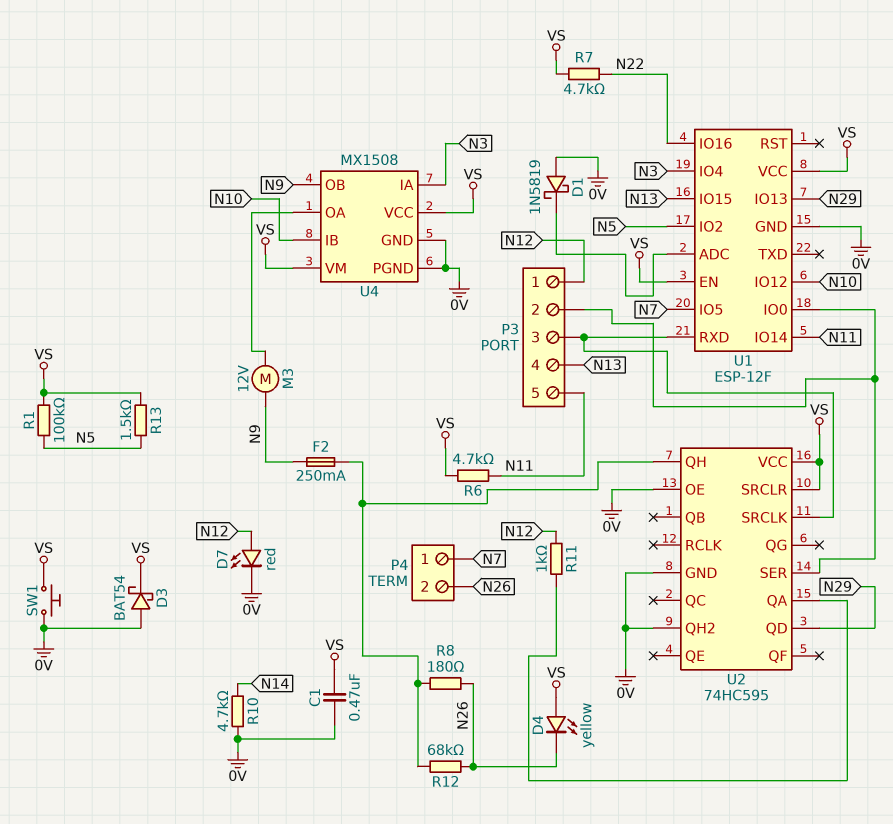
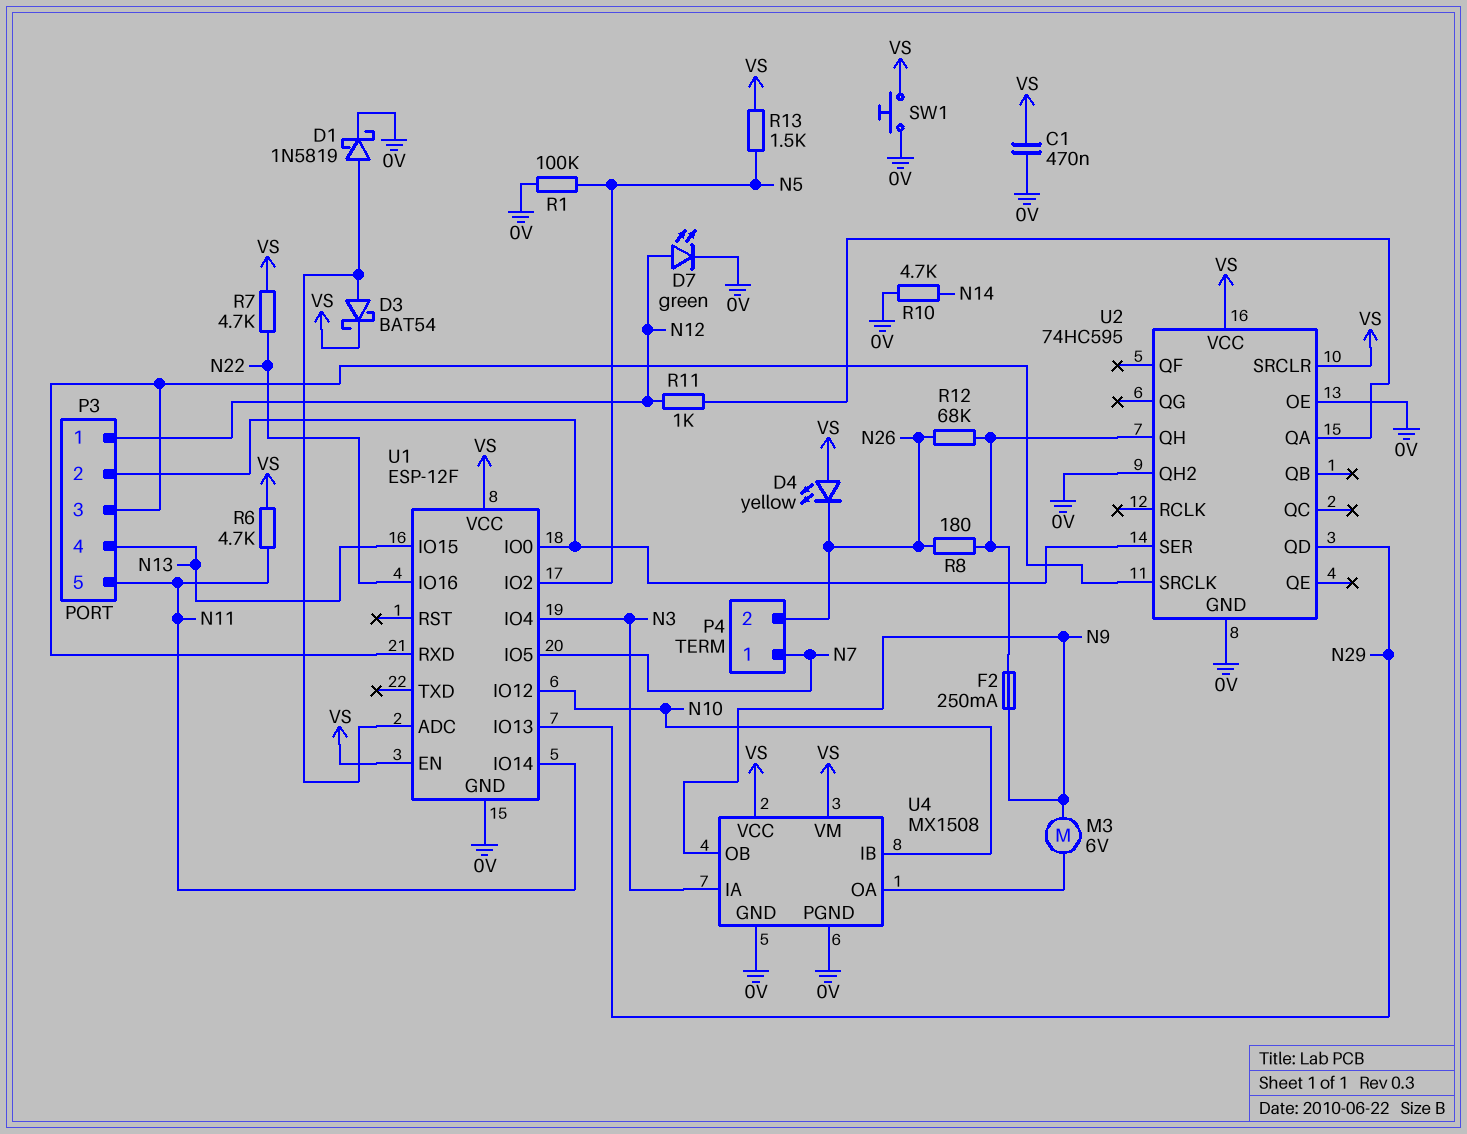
D1: schottky 1N5819 (A 0V, K U1/ADC) -> schottky 1N5819 (A U1/ADC, K 0V)
D3: schottky BAT54 (A 0V, K VS) -> schottky BAT54 (A U1/ADC, K VS)
D7: LED red (A N12, K 0V) -> LED green (A N12, K 0V)
M3: motor 12V (N9, U4/OA) -> motor 6V (N9, U4/OA)
R1: 100k (N5, VS) -> 100k (0V, N5)

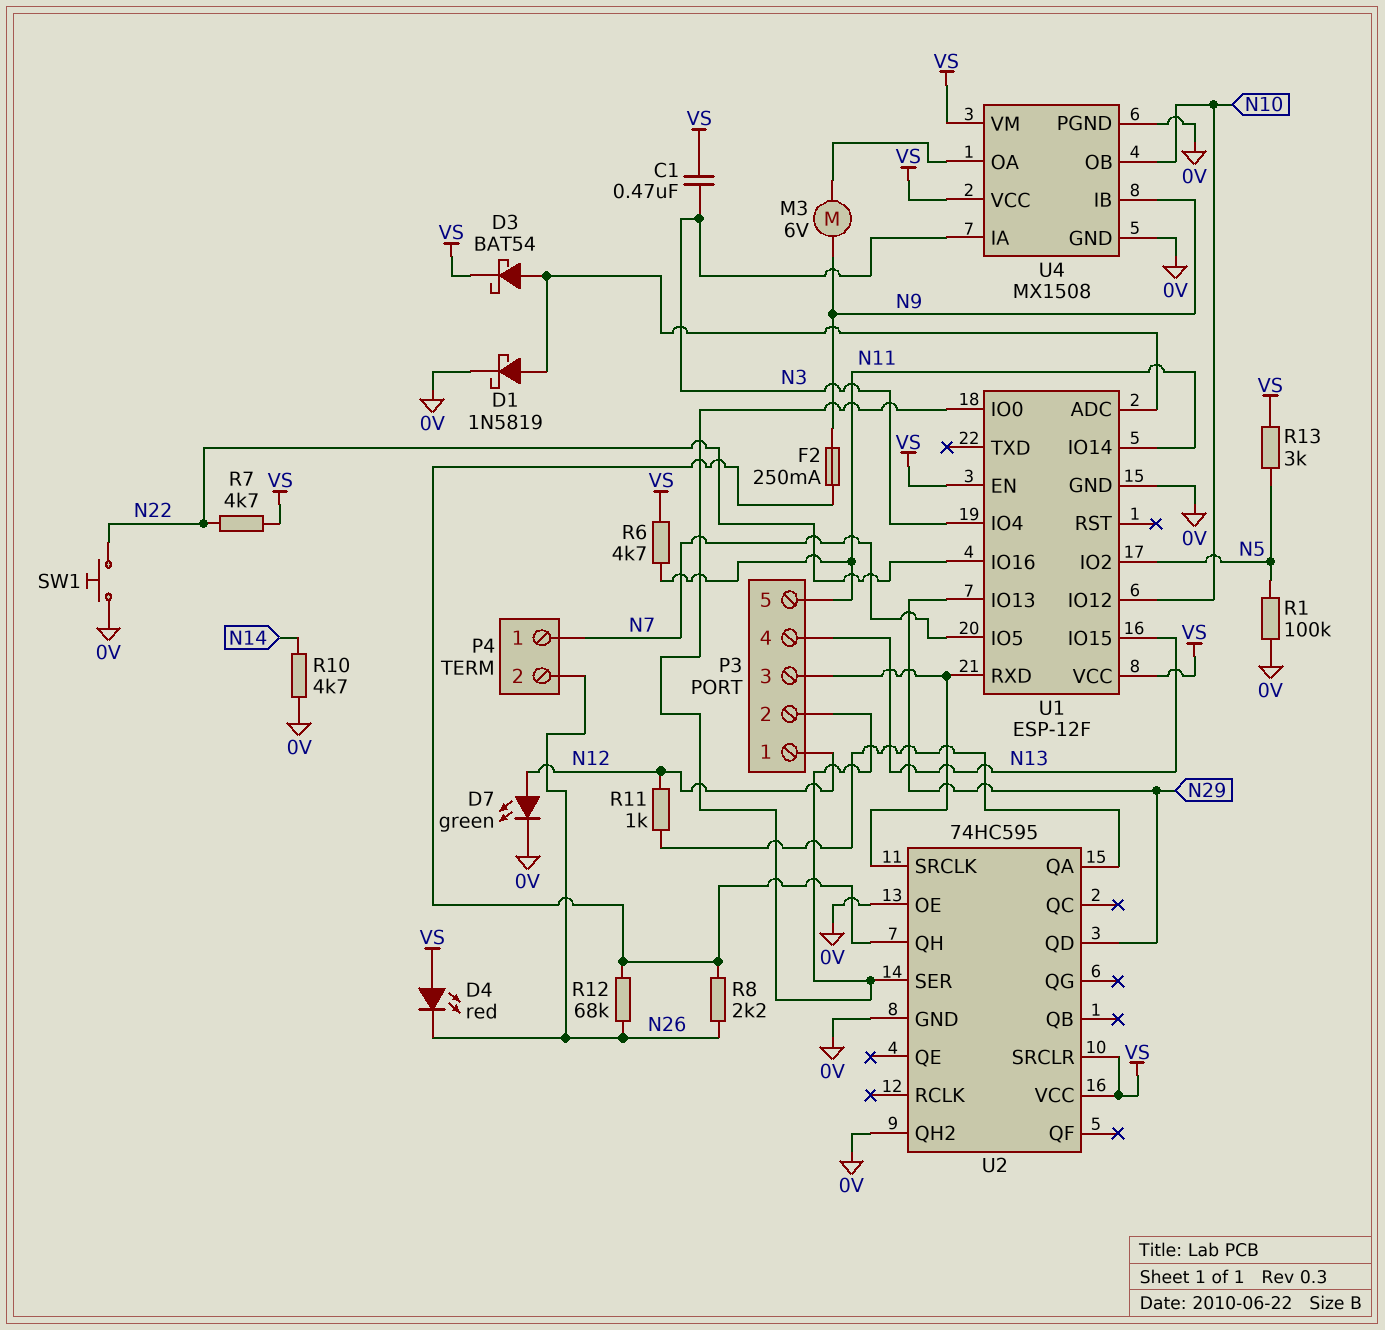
C1: 470nF (0V, VS) -> 470nF (N3, VS)
D4: LED yellow (A VS, K N26) -> LED red (A VS, K N26)
R8: 180 (N26, U2/QH) -> 2.2k (N26, U2/QH)
R13: 1.5k (N5, VS) -> 3k (N5, VS)
SW1: button (0V, VS) -> button (0V, N22)
U4 pin IB: N10 -> N9
U4 pin OB: N9 -> N10

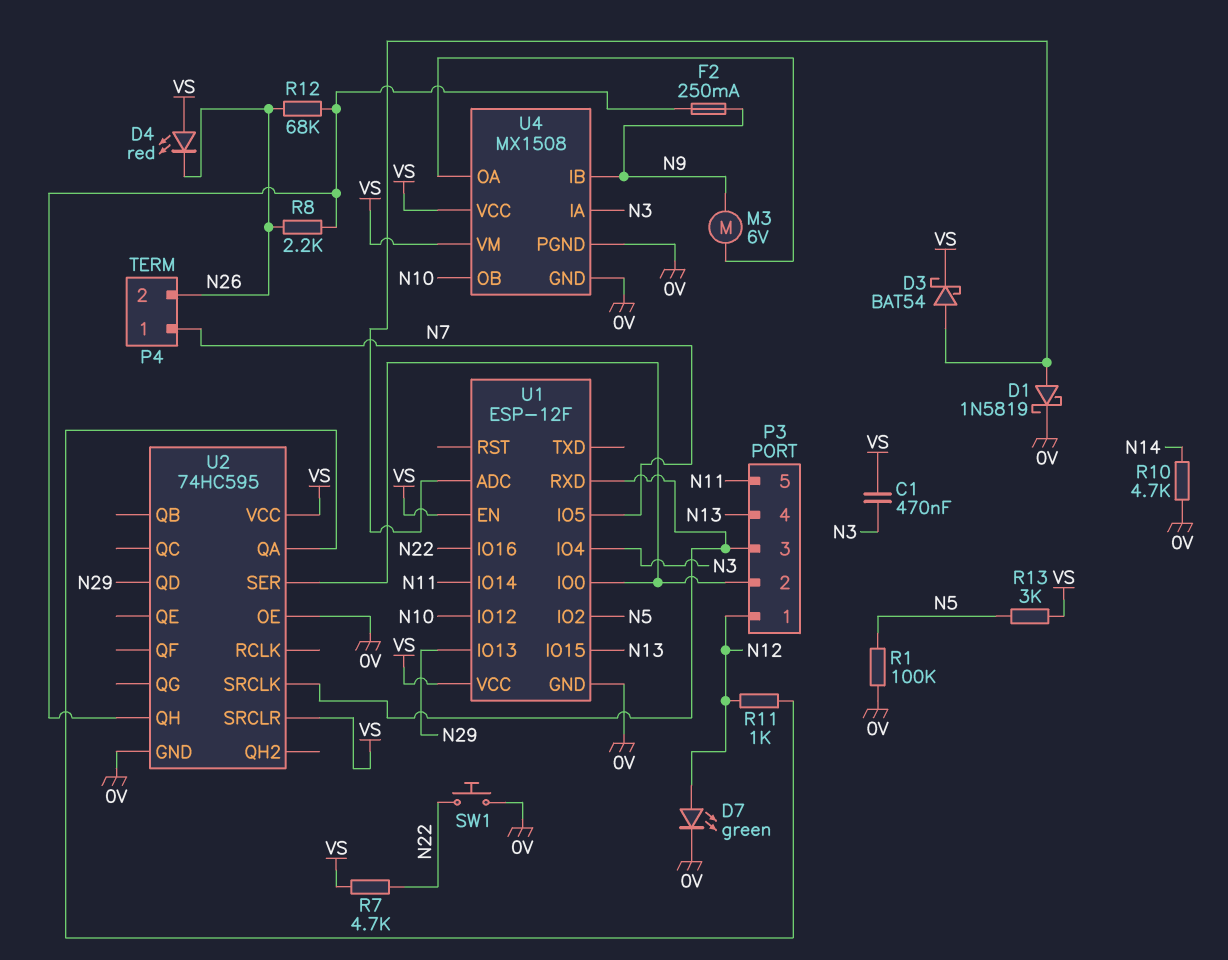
R6: 4.7k (N11, VS) -> none
U2 pin QH2: 0V -> none

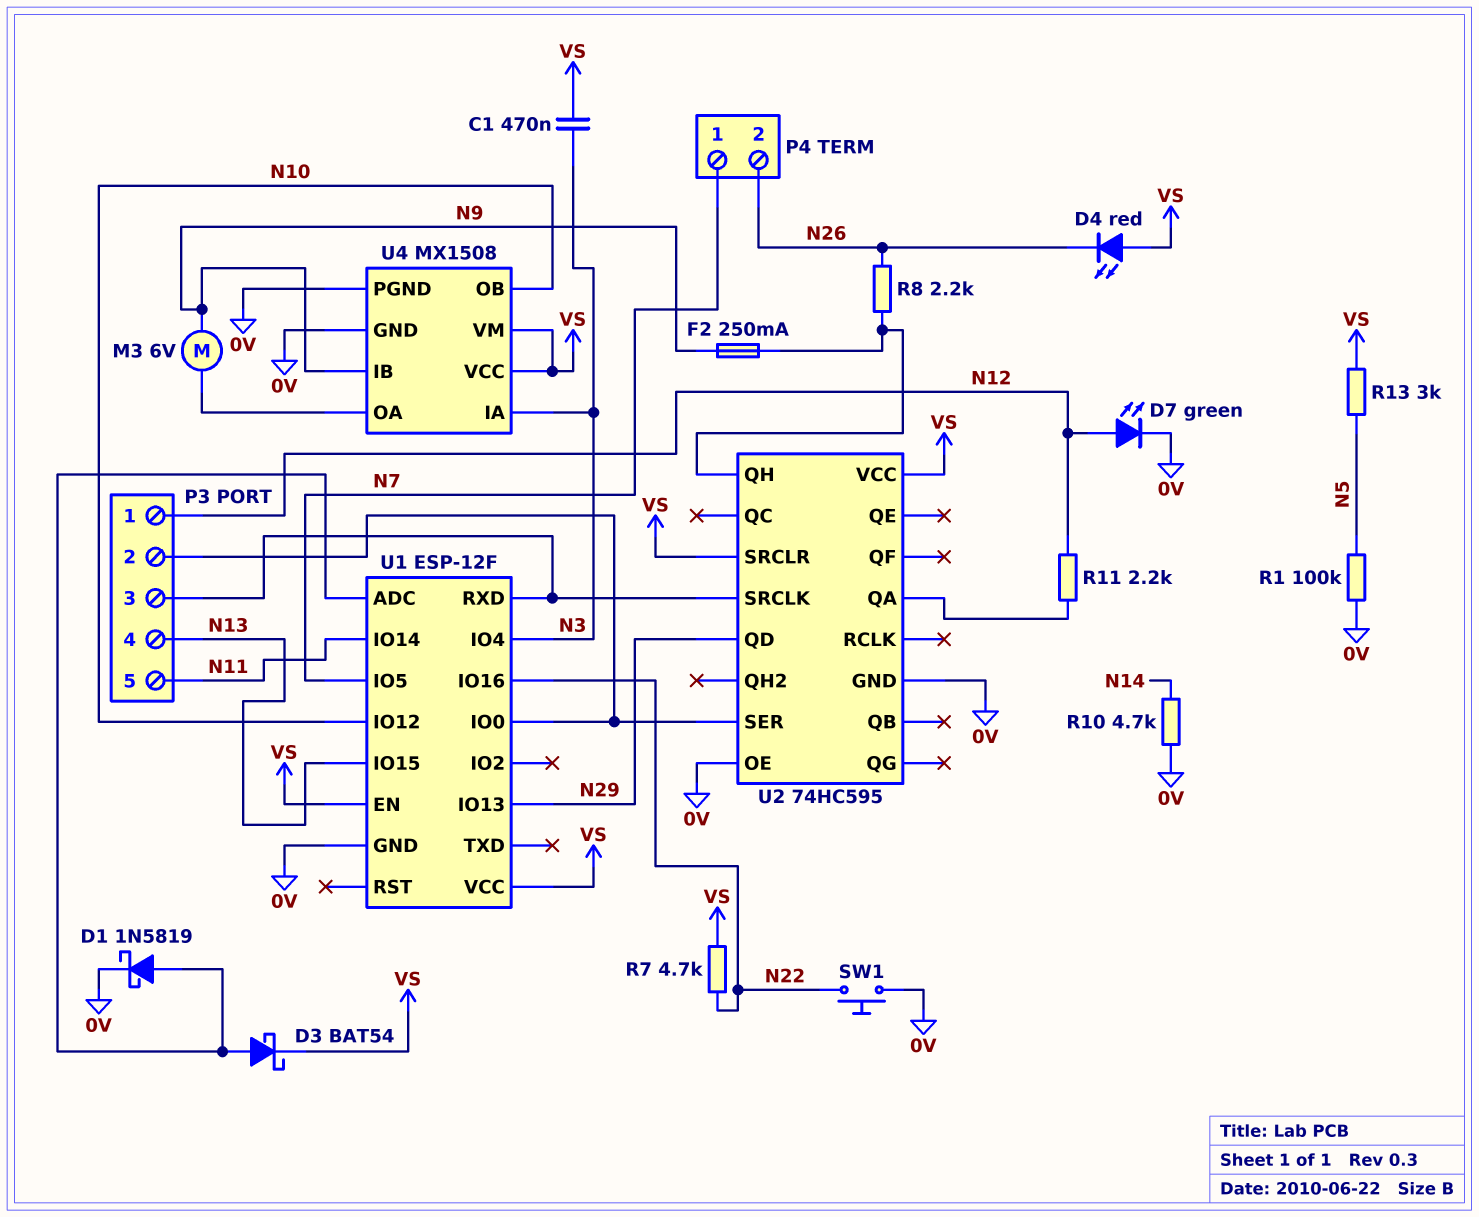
R11: 1k (N12, U2/QA) -> 2.2k (N12, U2/QA)
R12: 68k (N26, U2/QH) -> none
U1 pin IO2: N5 -> none

